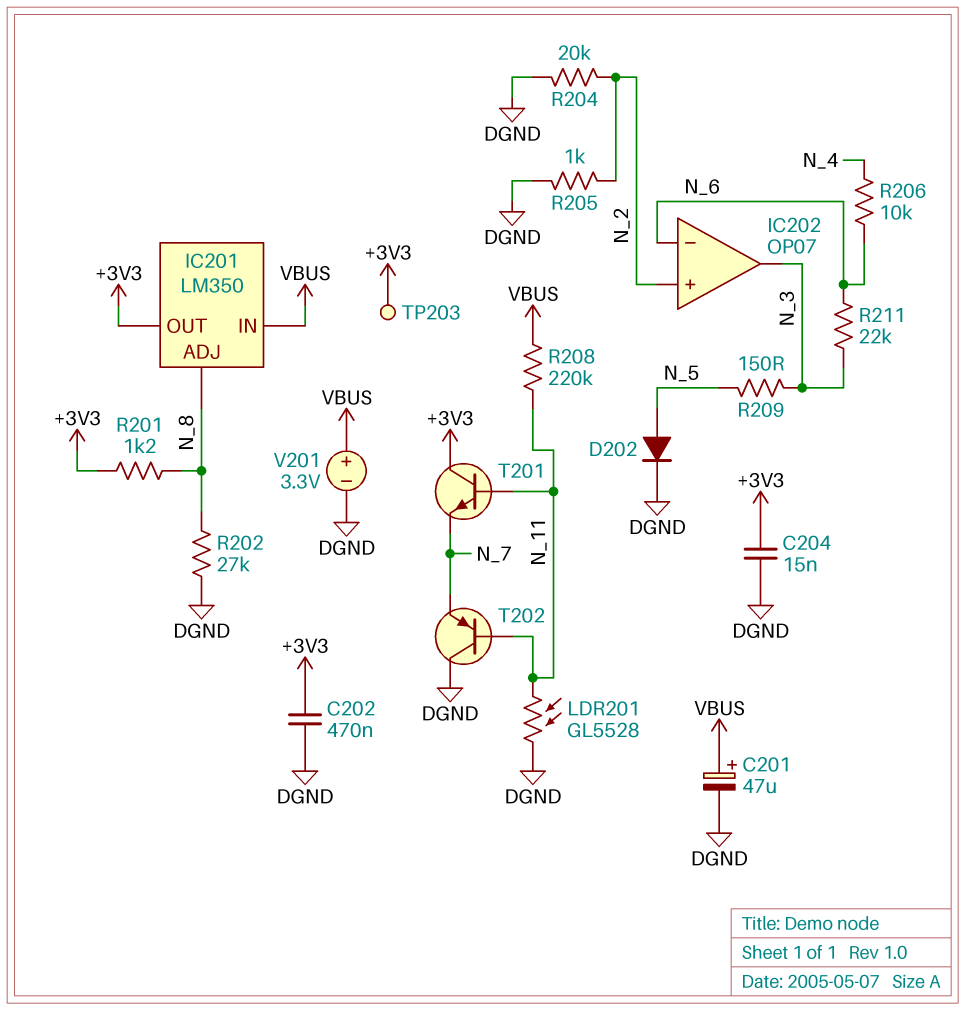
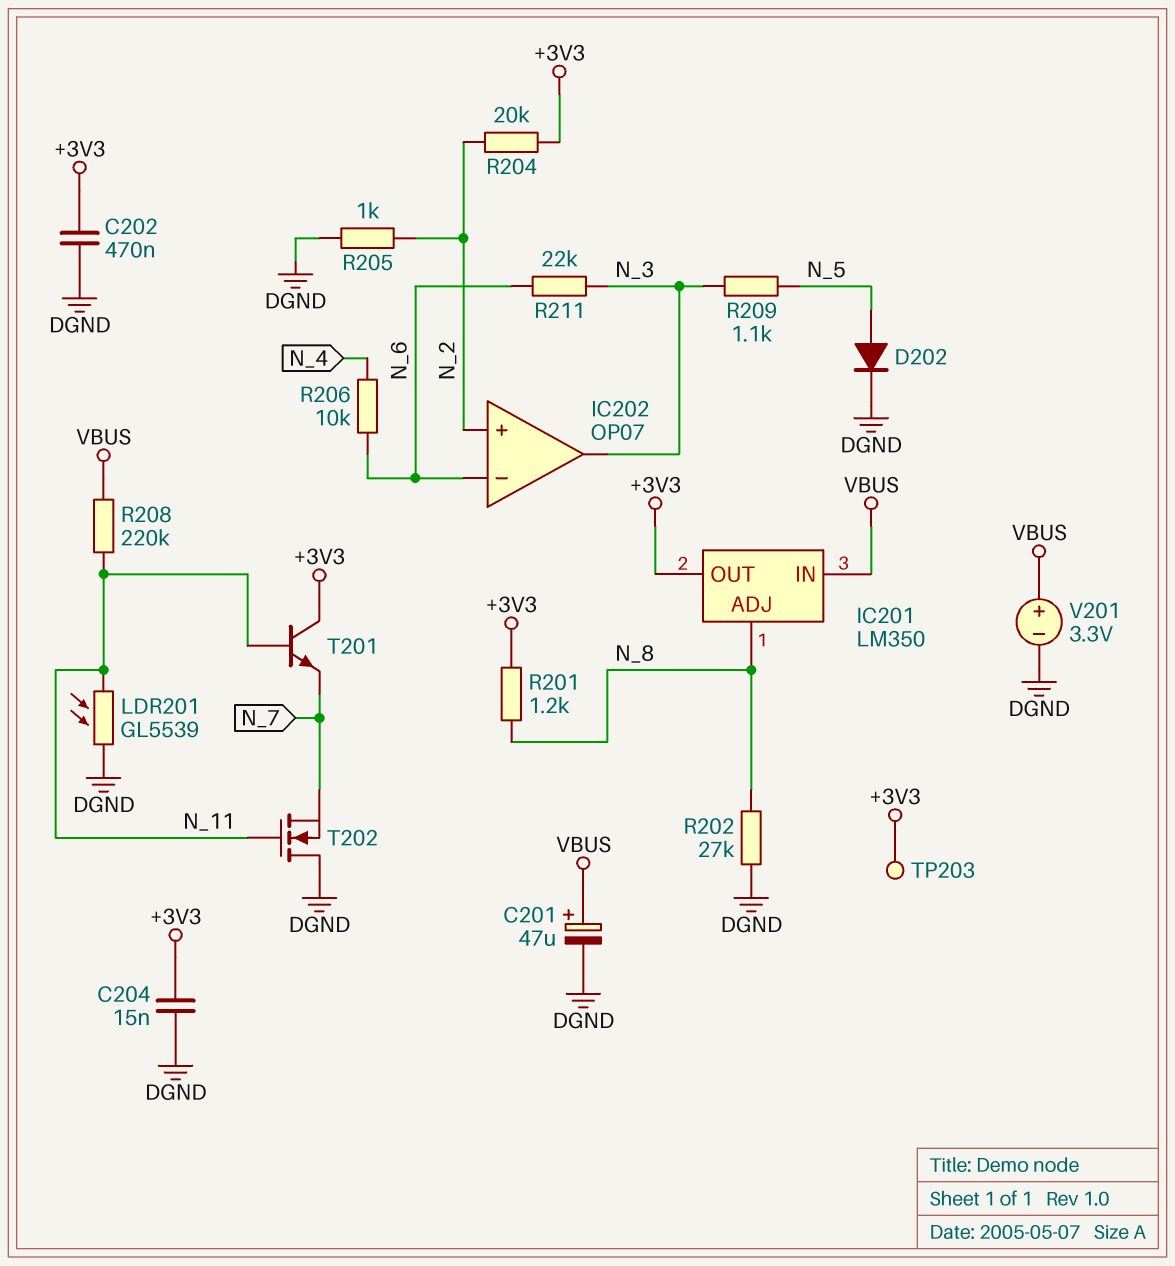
LDR201: GL5528 (DGND, N_11) -> GL5539 (DGND, N_11)
R204: 20k (DGND, N_2) -> 20k (+3V3, N_2)
R209: 150 (N_3, N_5) -> 1.1k (N_3, N_5)
T202: PNP (B N_11, C DGND, E N_7) -> NMOS (G N_11, D DGND, S N_7)

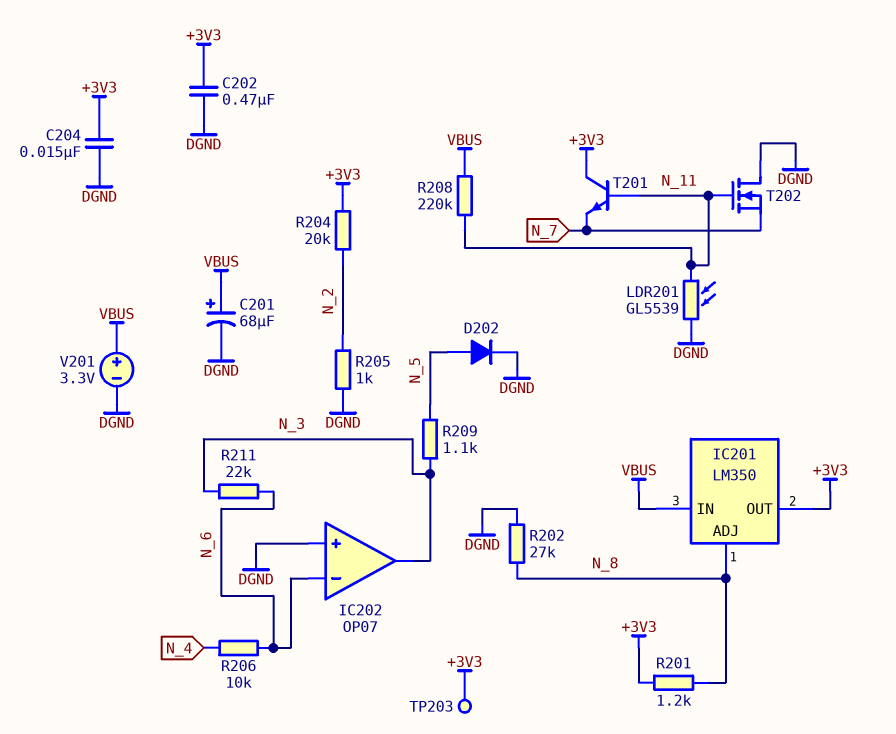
C201: 47uF (plus VBUS, minus DGND) -> 68uF (plus VBUS, minus DGND)
IC202 pin in+: N_2 -> DGND

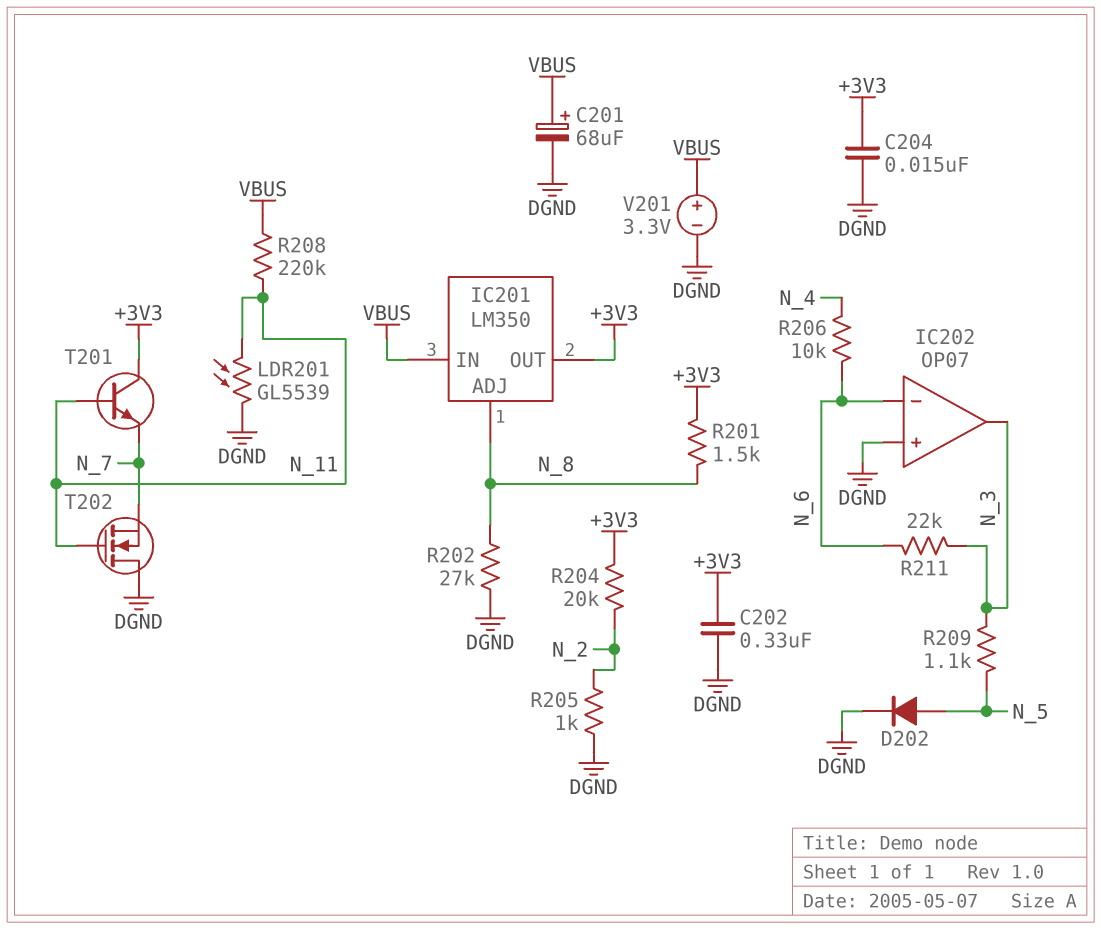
C202: 470nF (+3V3, DGND) -> 330nF (+3V3, DGND)
R201: 1.2k (+3V3, N_8) -> 1.5k (+3V3, N_8)
TP203: test point (+3V3) -> none

